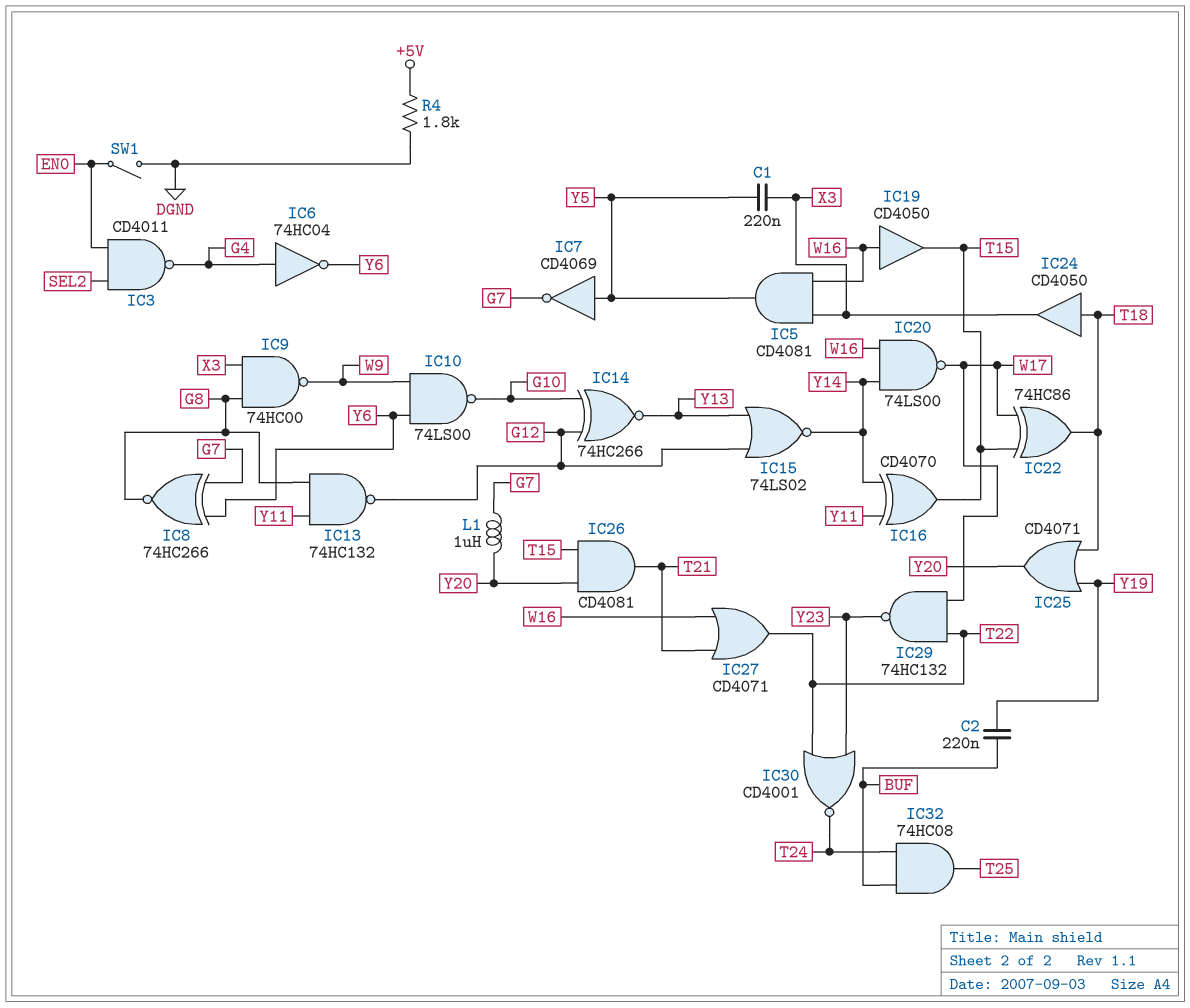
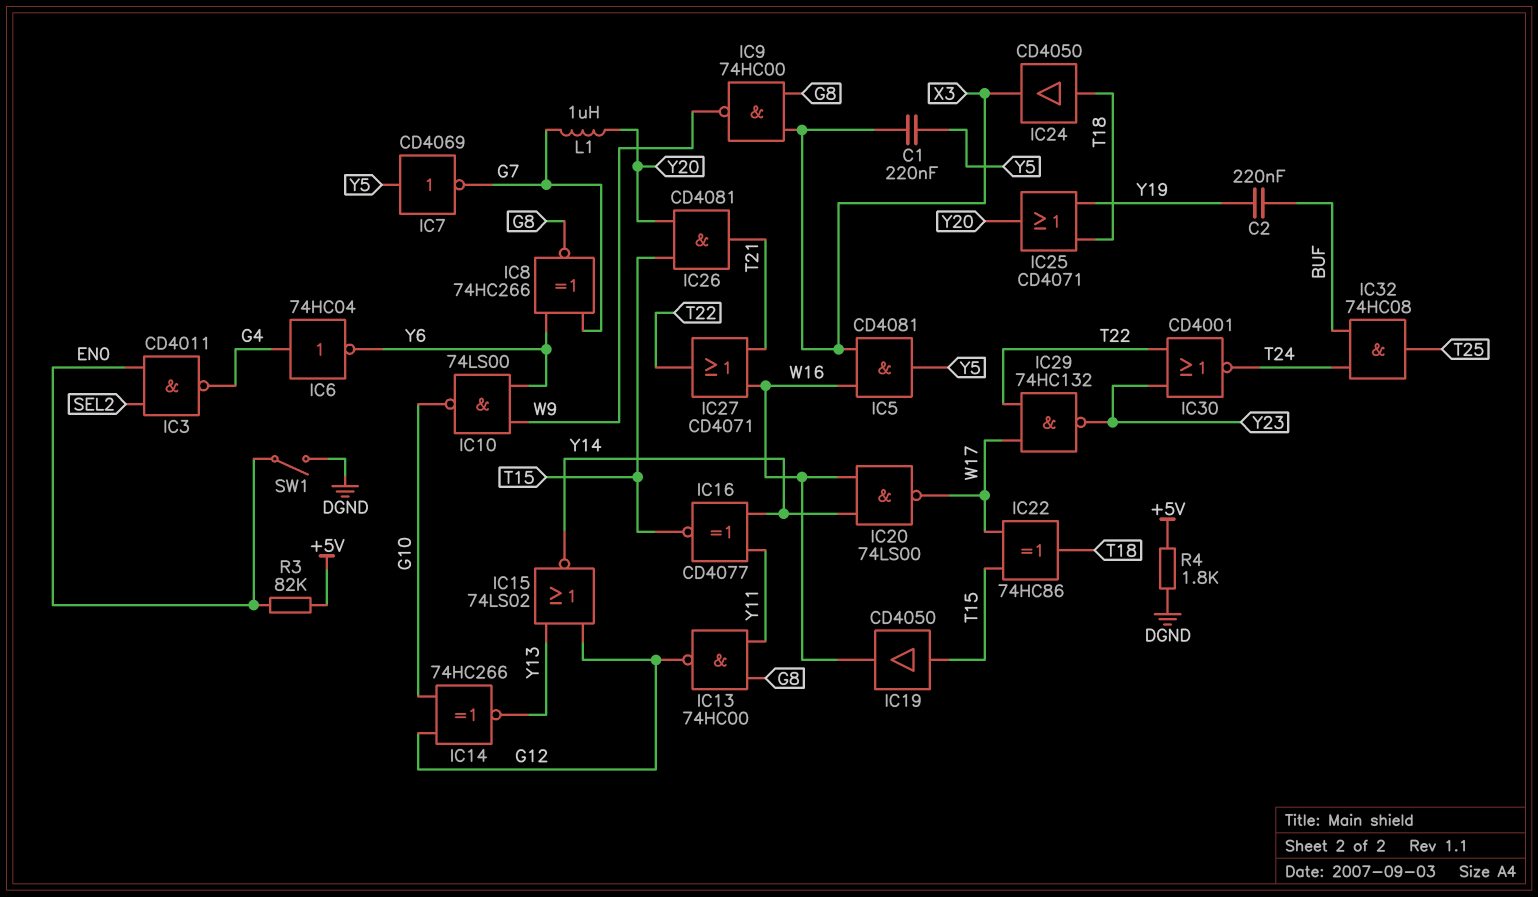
IC13: NAND 74HC132 (in G8, in Y11, out G12) -> NAND 74HC00 (in G8, in Y11, out G12)
IC16: XOR CD4070 (in Y11, in Y14, out T15) -> XNOR CD4077 (in Y11, in Y14, out T15)
IC19: buffer CD4050 (in W16, out T15) -> buffer CD4050 (in T15, out W16)
R3: none -> 82k (+5V, EN0)

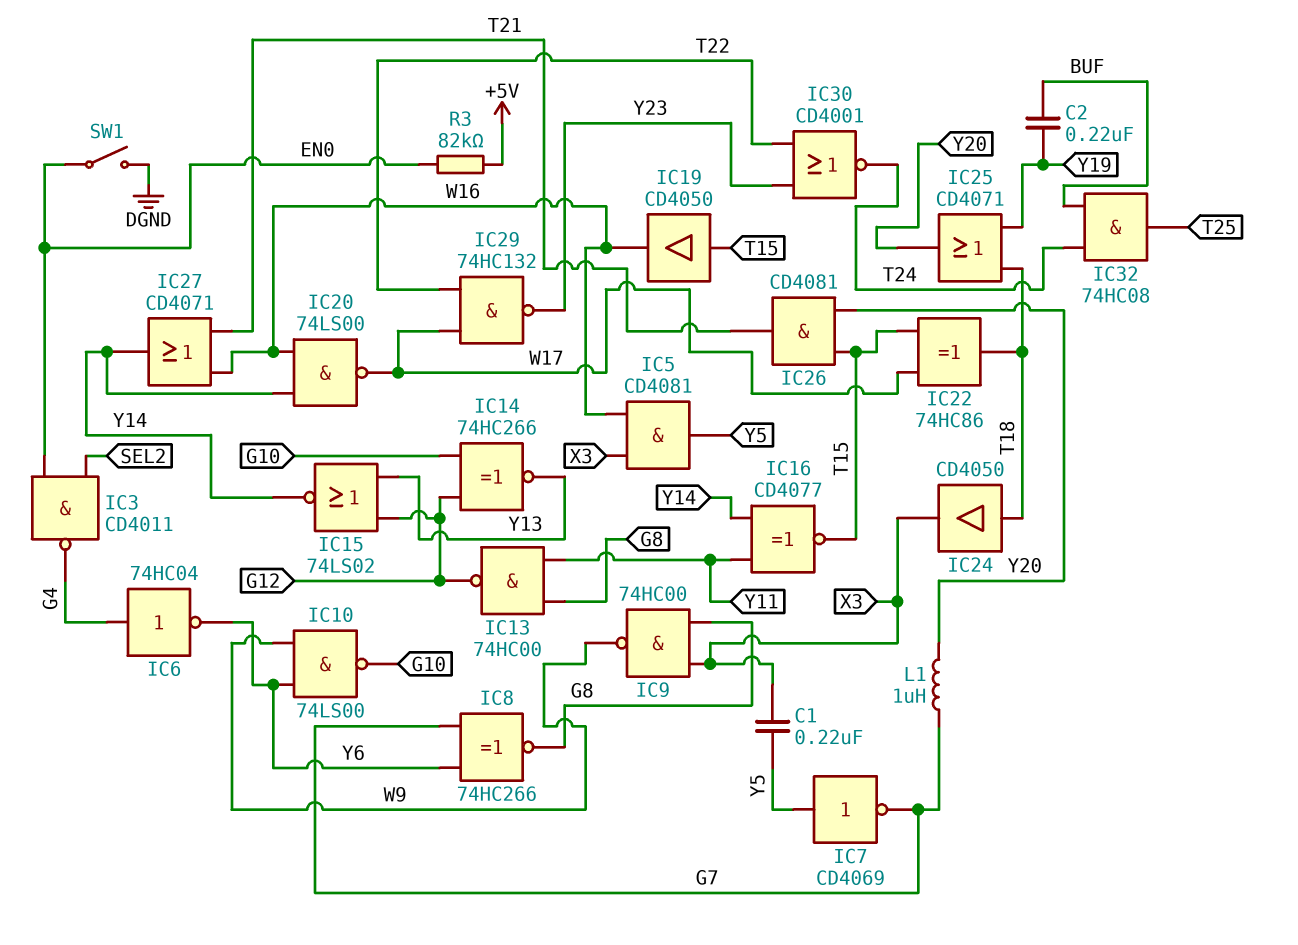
IC27: OR CD4071 (in T21, in W16, out T22) -> OR CD4071 (in T21, in W16, out Y14)
R4: 1.8k (+5V, DGND) -> none

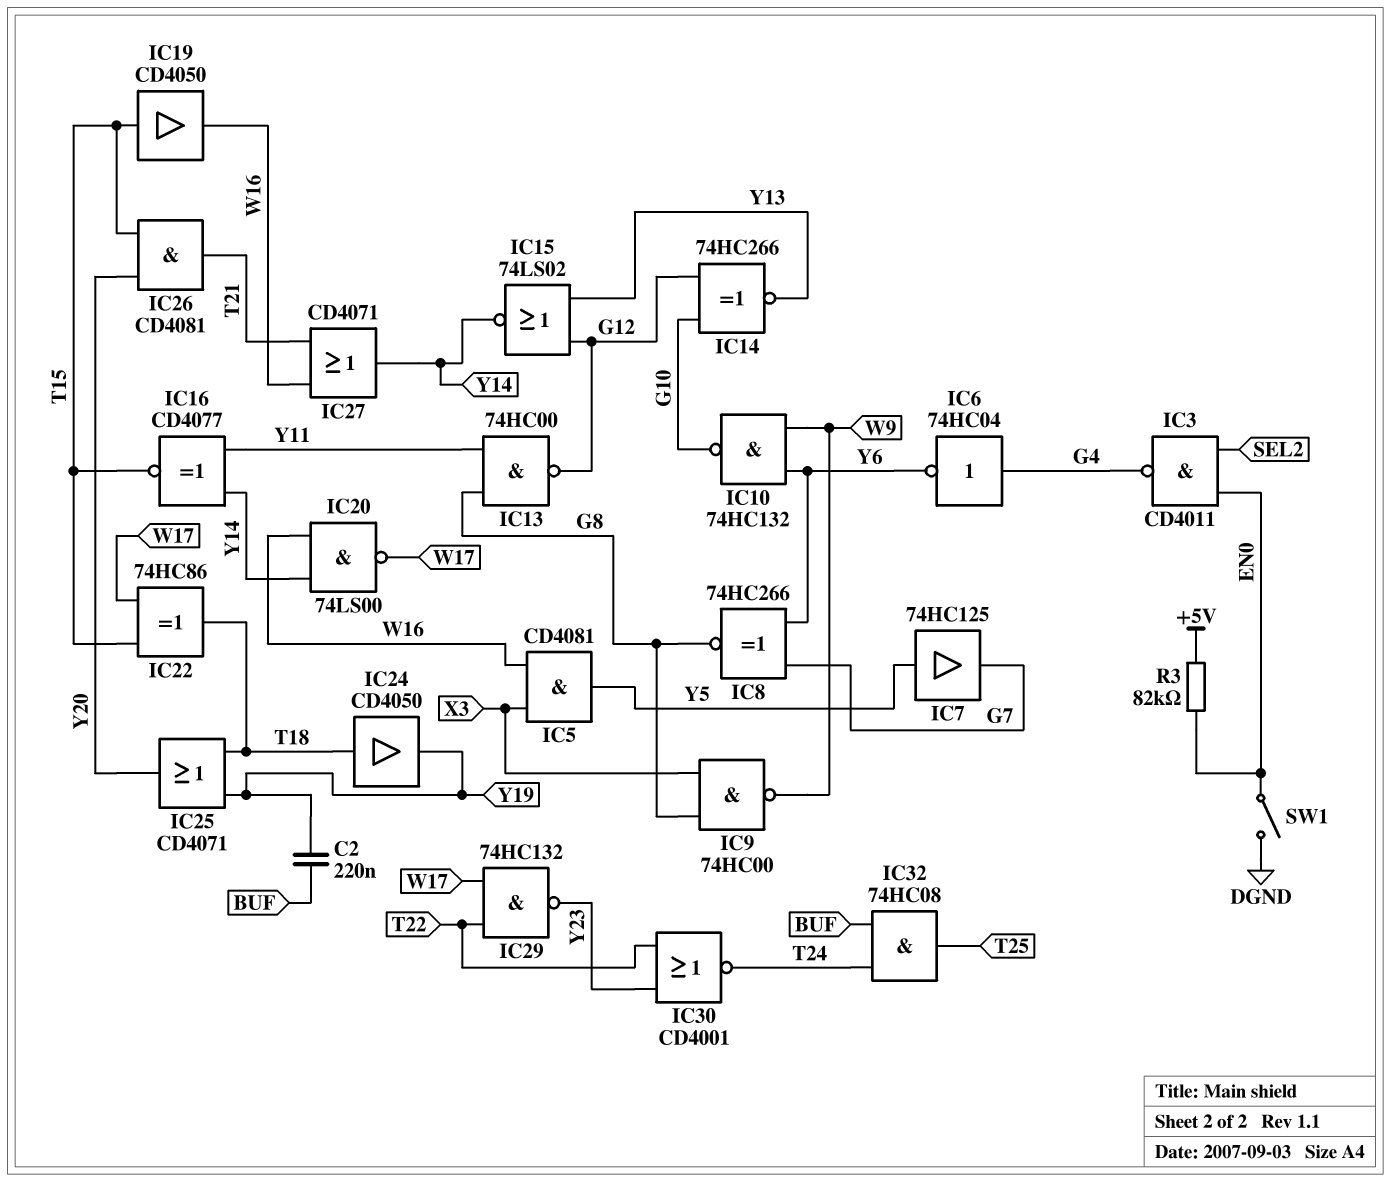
C1: 220nF (X3, Y5) -> none
IC7: NOT CD4069 (in Y5, out G7) -> buffer 74HC125 (in Y5, out G7)
IC10: NAND 74LS00 (in W9, in Y6, out G10) -> NAND 74HC132 (in W9, in Y6, out G10)
IC24: buffer CD4050 (in T18, out X3) -> buffer CD4050 (in T18, out Y19)
L1: 1uH (G7, Y20) -> none

